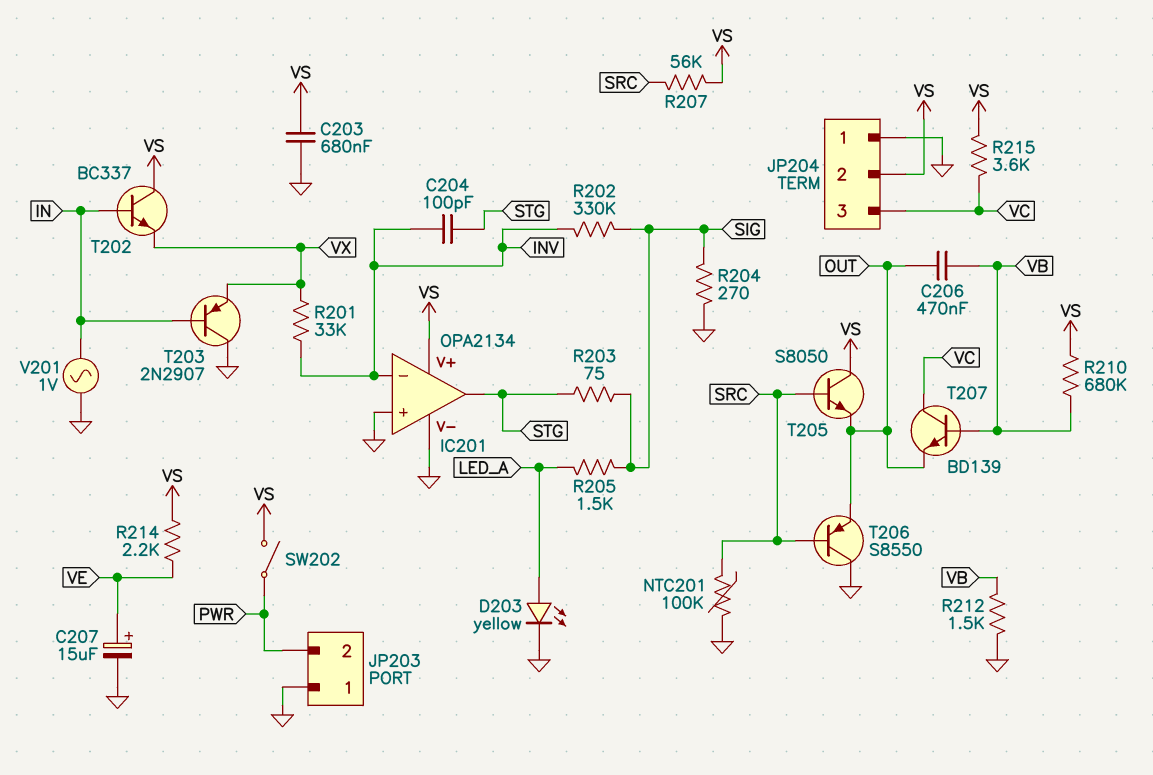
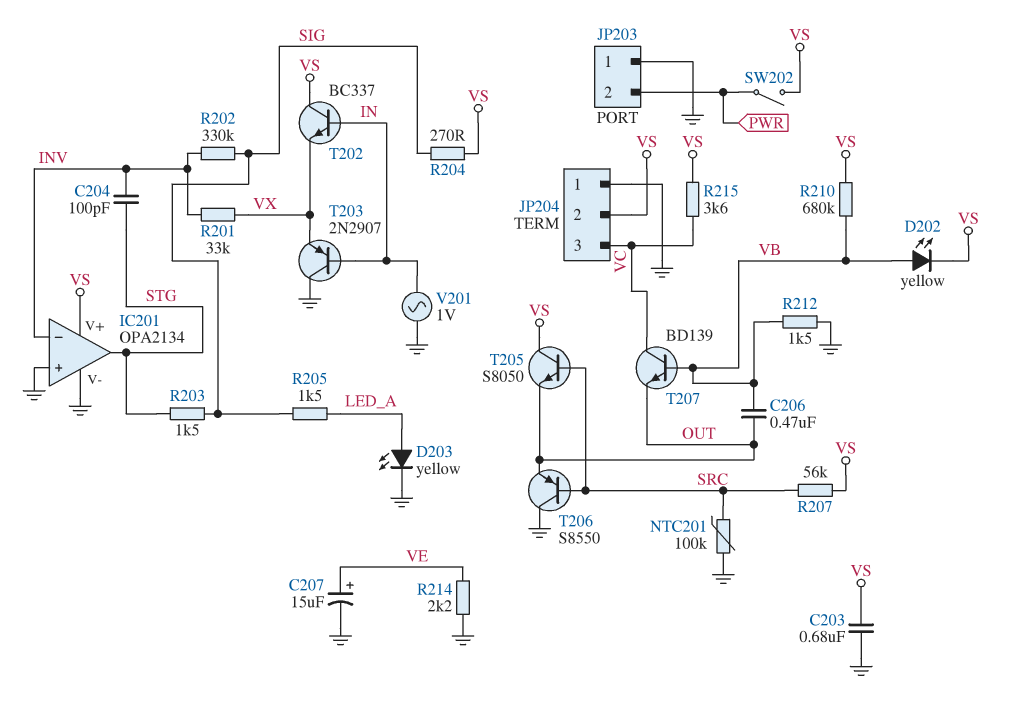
D202: none -> LED yellow (A VB, K VS)
R203: 75 (SIG, STG) -> 1.5k (SIG, STG)
R204: 270 (GND, SIG) -> 270 (SIG, VS)
R214: 2.2k (VE, VS) -> 2.2k (GND, VE)

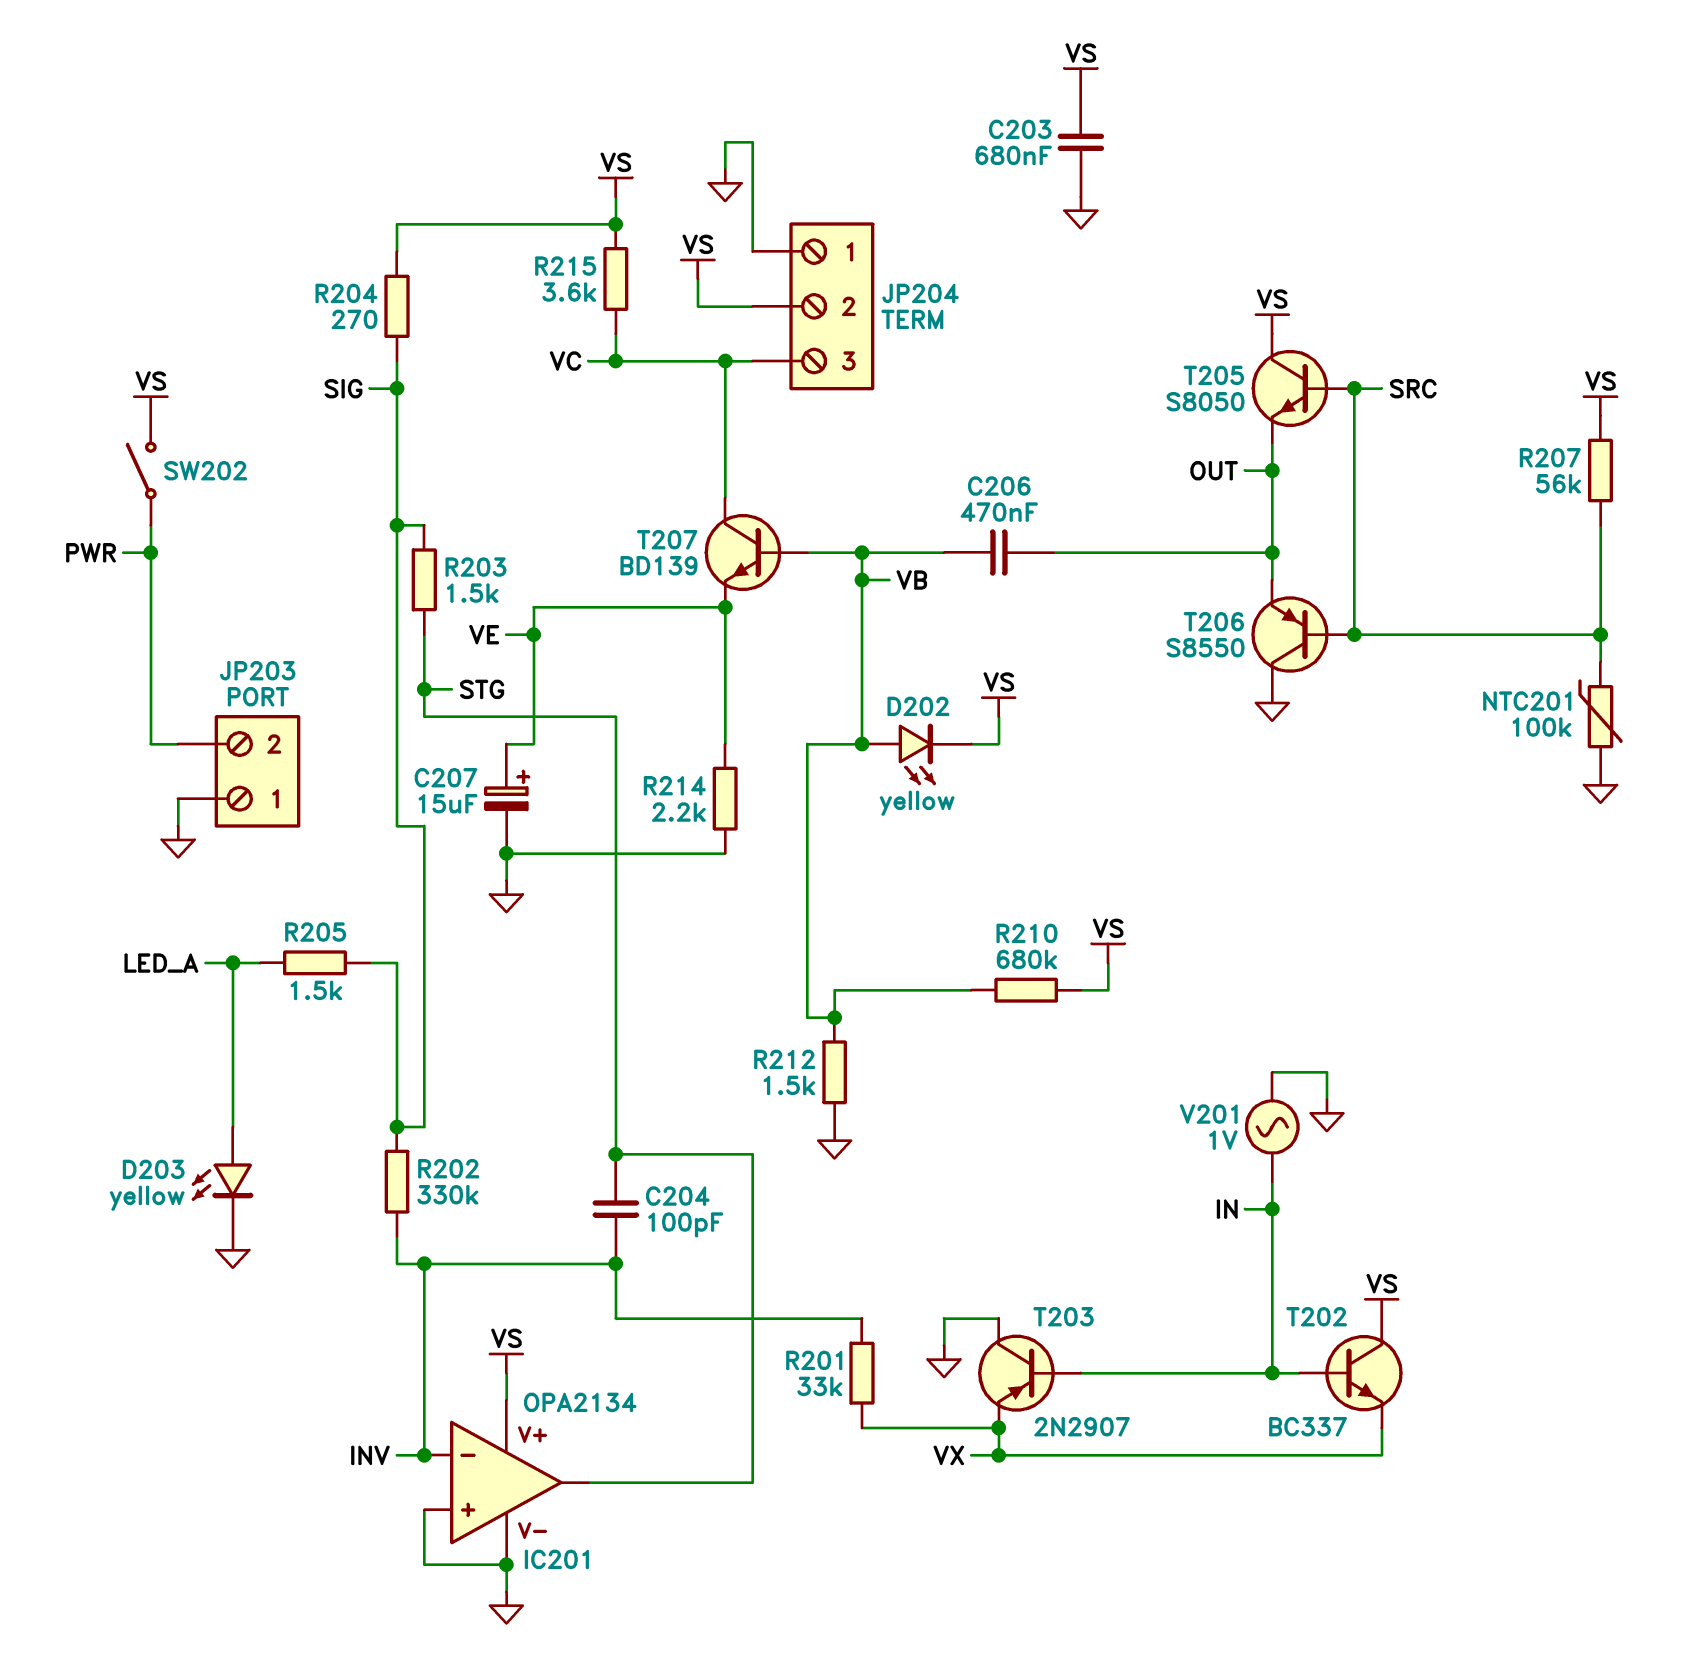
T207: NPN BD139 (B VB, C VC, E OUT) -> NPN BD139 (B VB, C VC, E VE)

